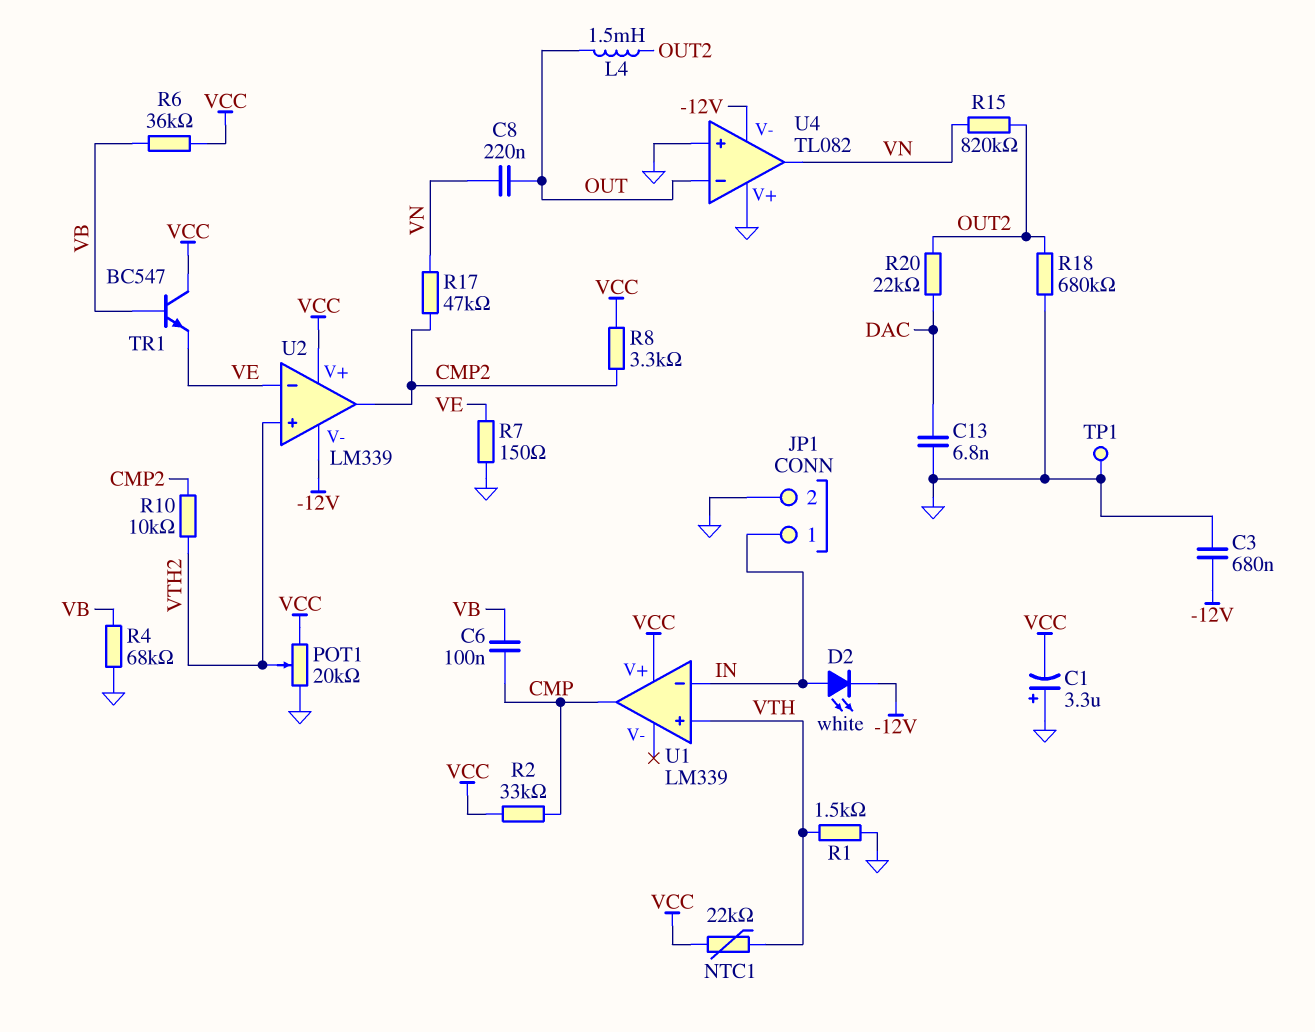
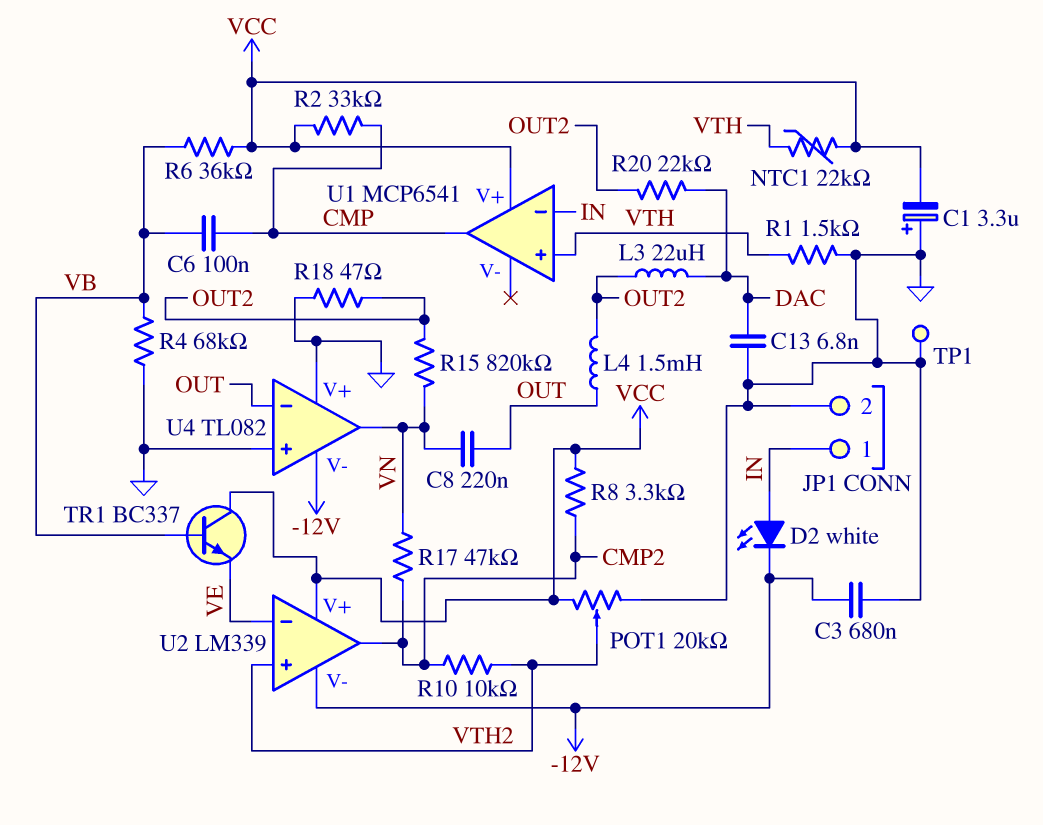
L3: none -> 22uH (DAC, OUT2)
R7: 150 (GND, VE) -> none
R18: 680k (GND, OUT2) -> 47 (GND, OUT2)
TR1: NPN BC547 (B VB, C VCC, E VE) -> NPN BC337 (B VB, C VCC, E VE)
U1: LM339 -> MCP6541

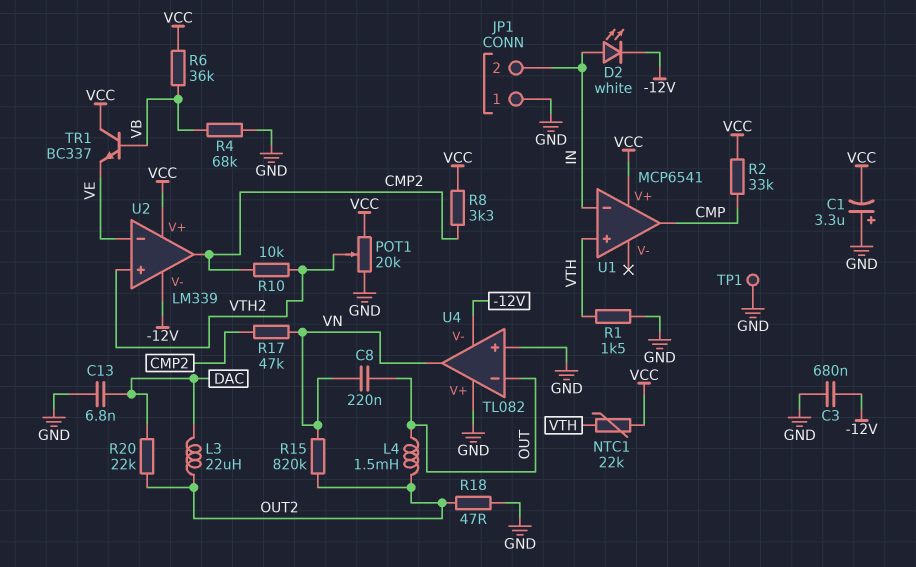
C6: 100nF (CMP, VB) -> none
JP1 pin 1: IN -> GND
JP1 pin 2: GND -> IN

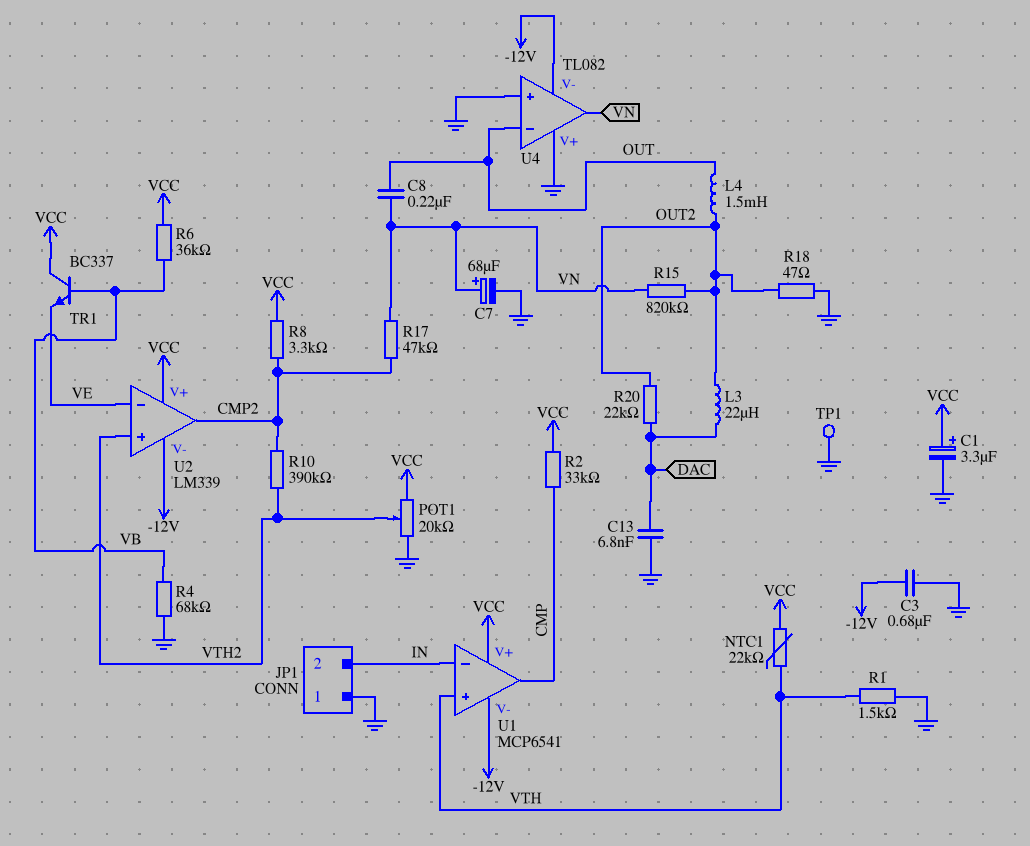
C1: 3.3uF (plus GND, minus VCC) -> 3.3uF (plus VCC, minus GND)
C7: none -> 68uF (plus VN, minus GND)
D2: LED white (A IN, K -12V) -> none
R10: 10k (CMP2, VTH2) -> 390k (CMP2, VTH2)
U1 pin V-: none -> -12V

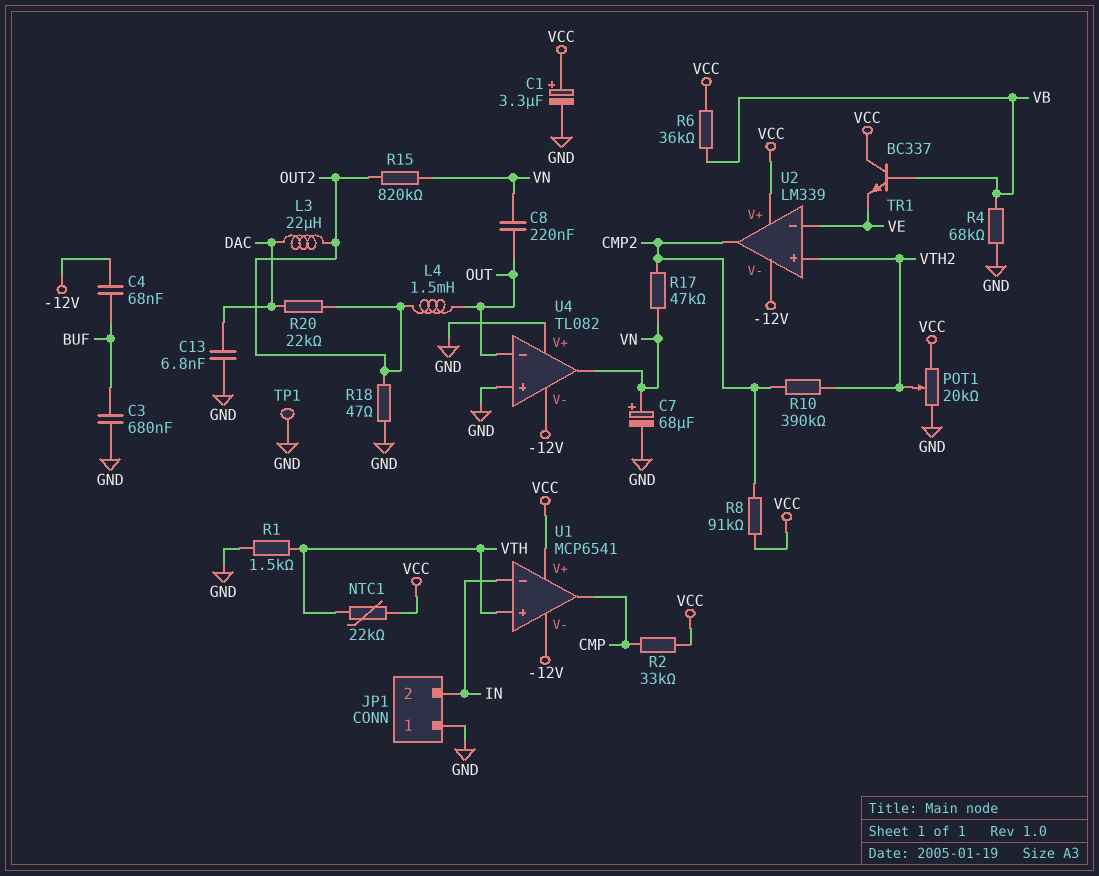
C3: 680nF (-12V, GND) -> 680nF (BUF, GND)
C4: none -> 68nF (-12V, BUF)
R8: 3.3k (CMP2, VCC) -> 91k (CMP2, VCC)

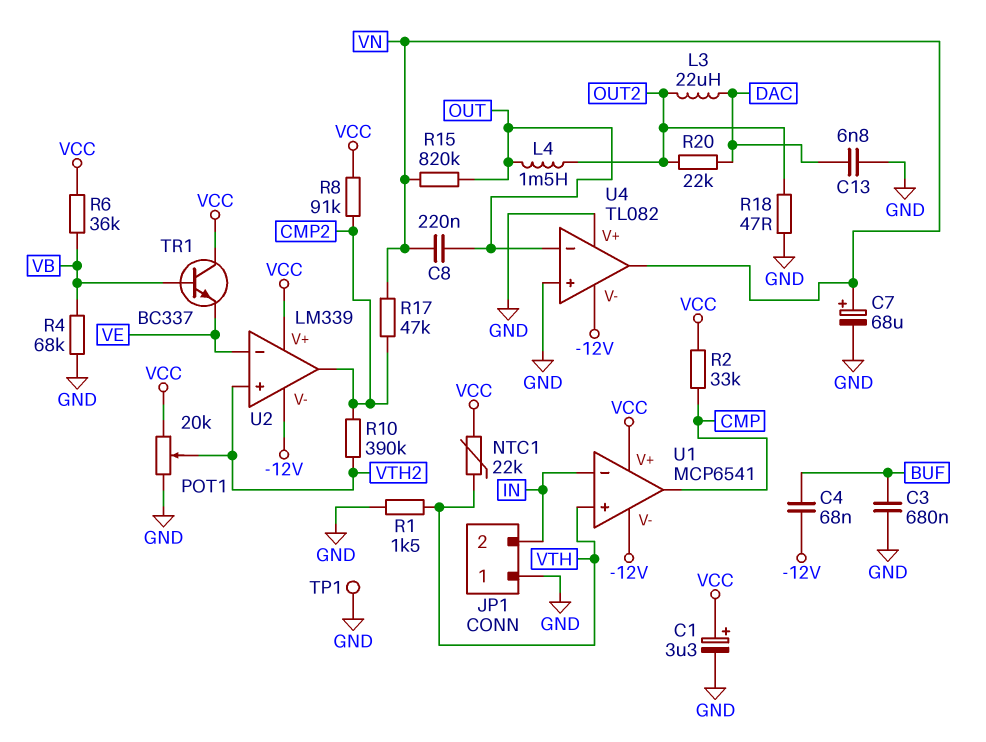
R15: 820k (OUT2, VN) -> 820k (OUT, VN)

